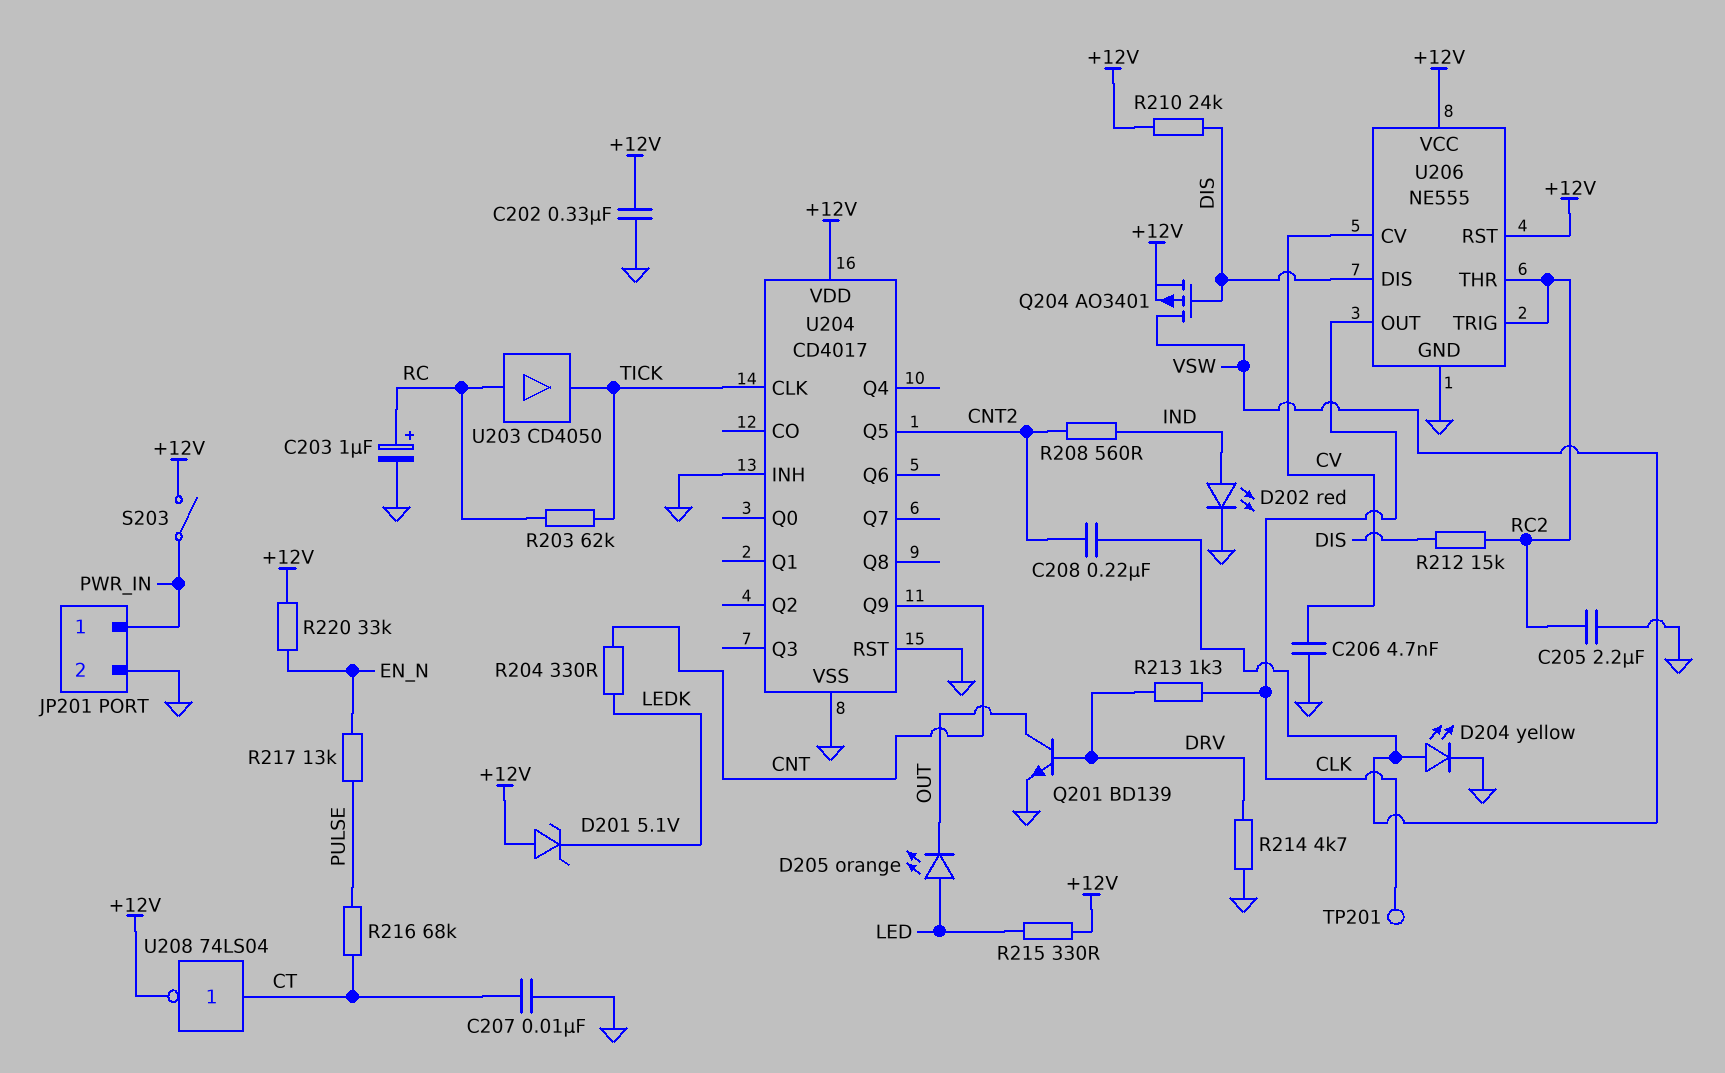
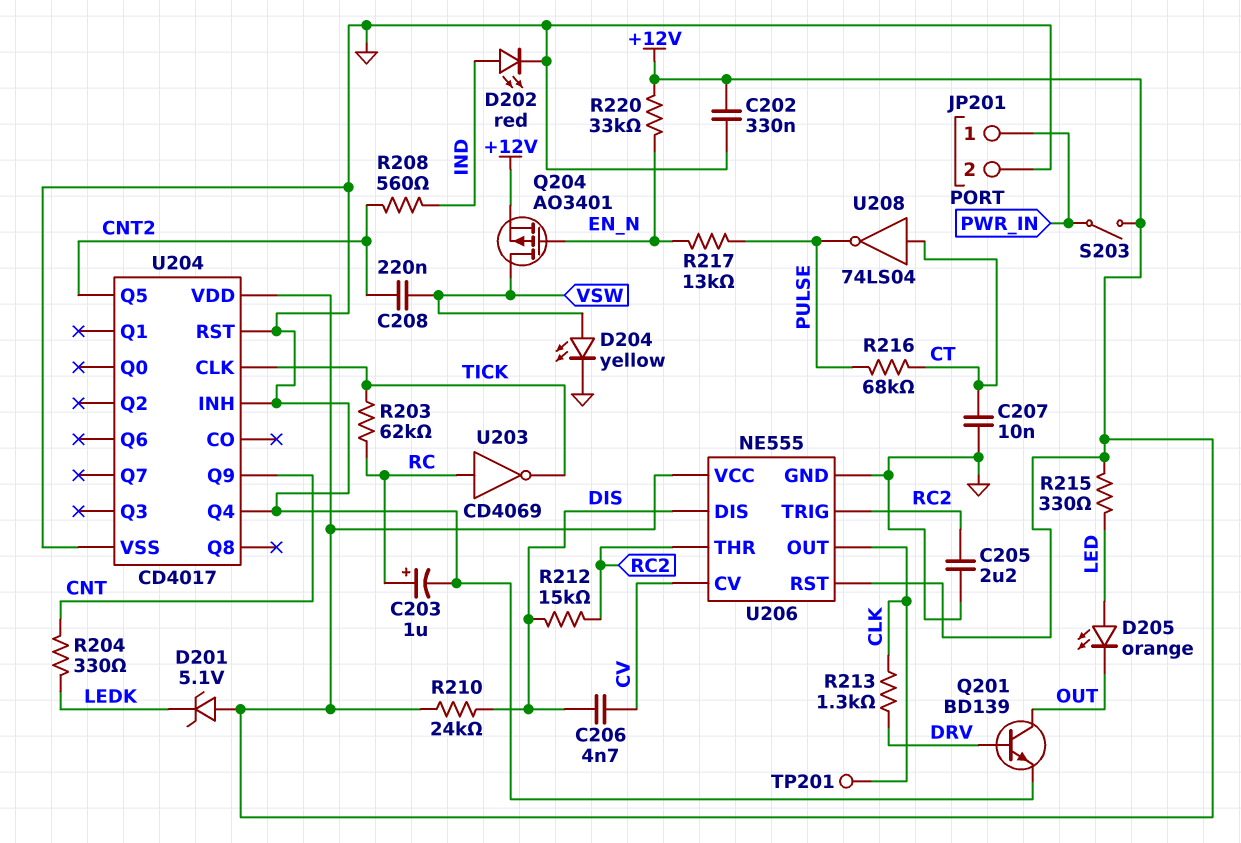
C206: 4.7nF (CV, GND) -> 4.7nF (CV, DIS)
Q204: PMOS AO3401 (G DIS, D VSW, S +12V) -> PMOS AO3401 (G EN_N, D VSW, S +12V)
R214: 4.7k (DRV, GND) -> none
U203: buffer CD4050 (in RC, out TICK) -> NOT CD4069 (in RC, out TICK)
U204 pin Q4: none -> GND
U208: NOT 74LS04 (in CT, out +12V) -> NOT 74LS04 (in CT, out PULSE)

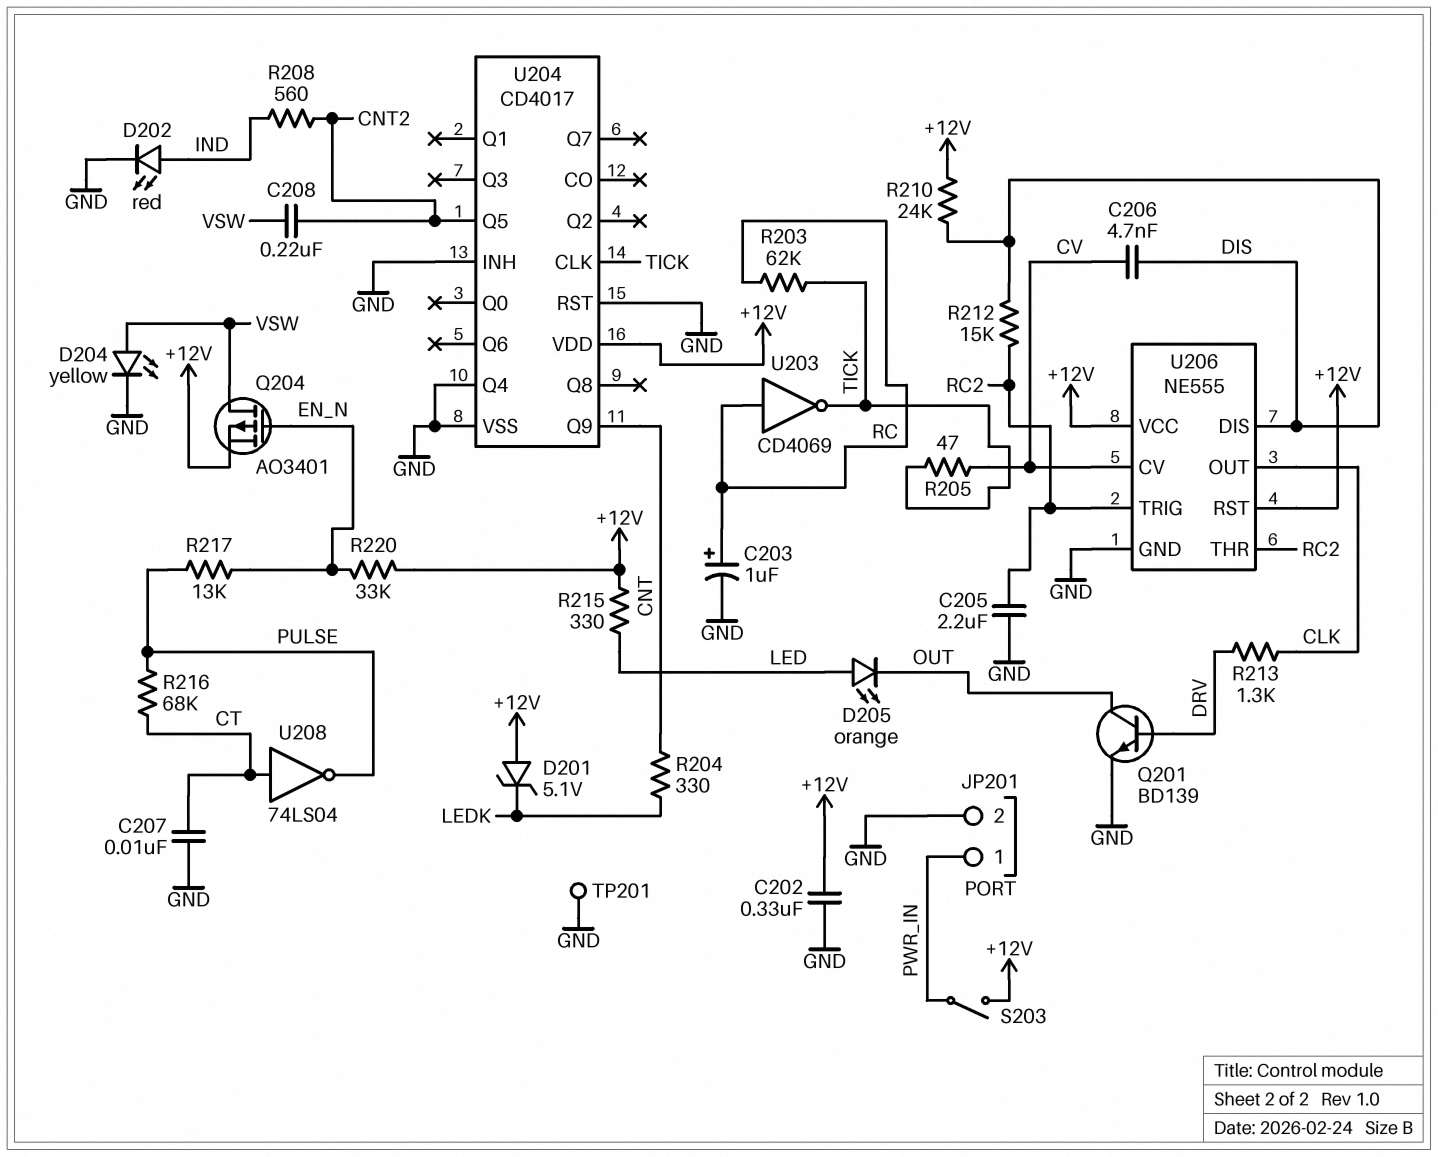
R205: none -> 47 (CV, TICK)
TP201: test point (CLK) -> test point (GND)

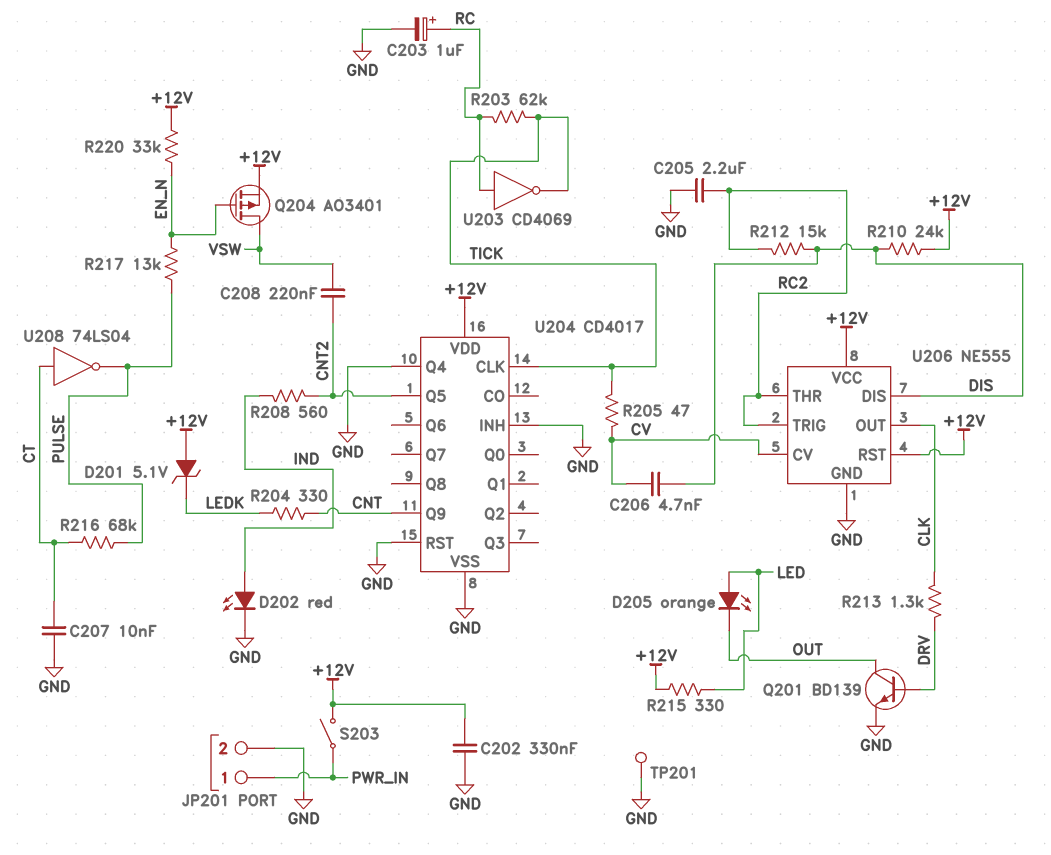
D204: LED yellow (A VSW, K GND) -> none

